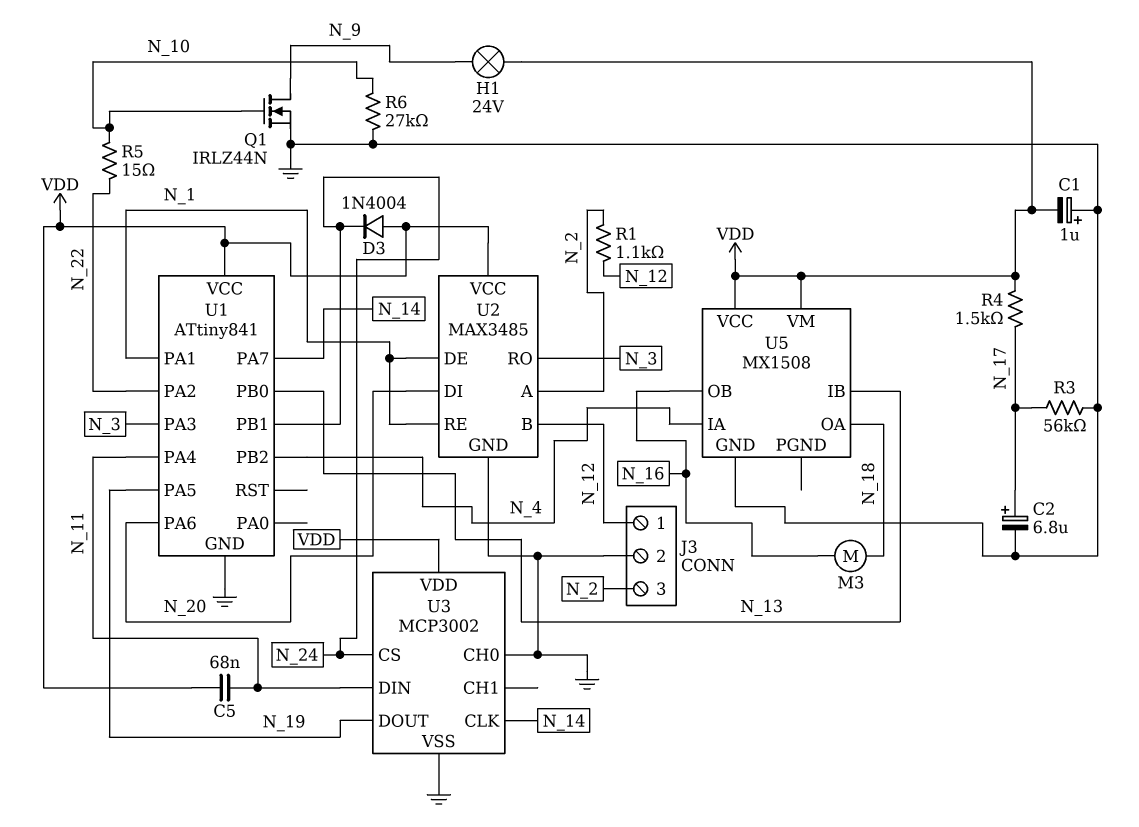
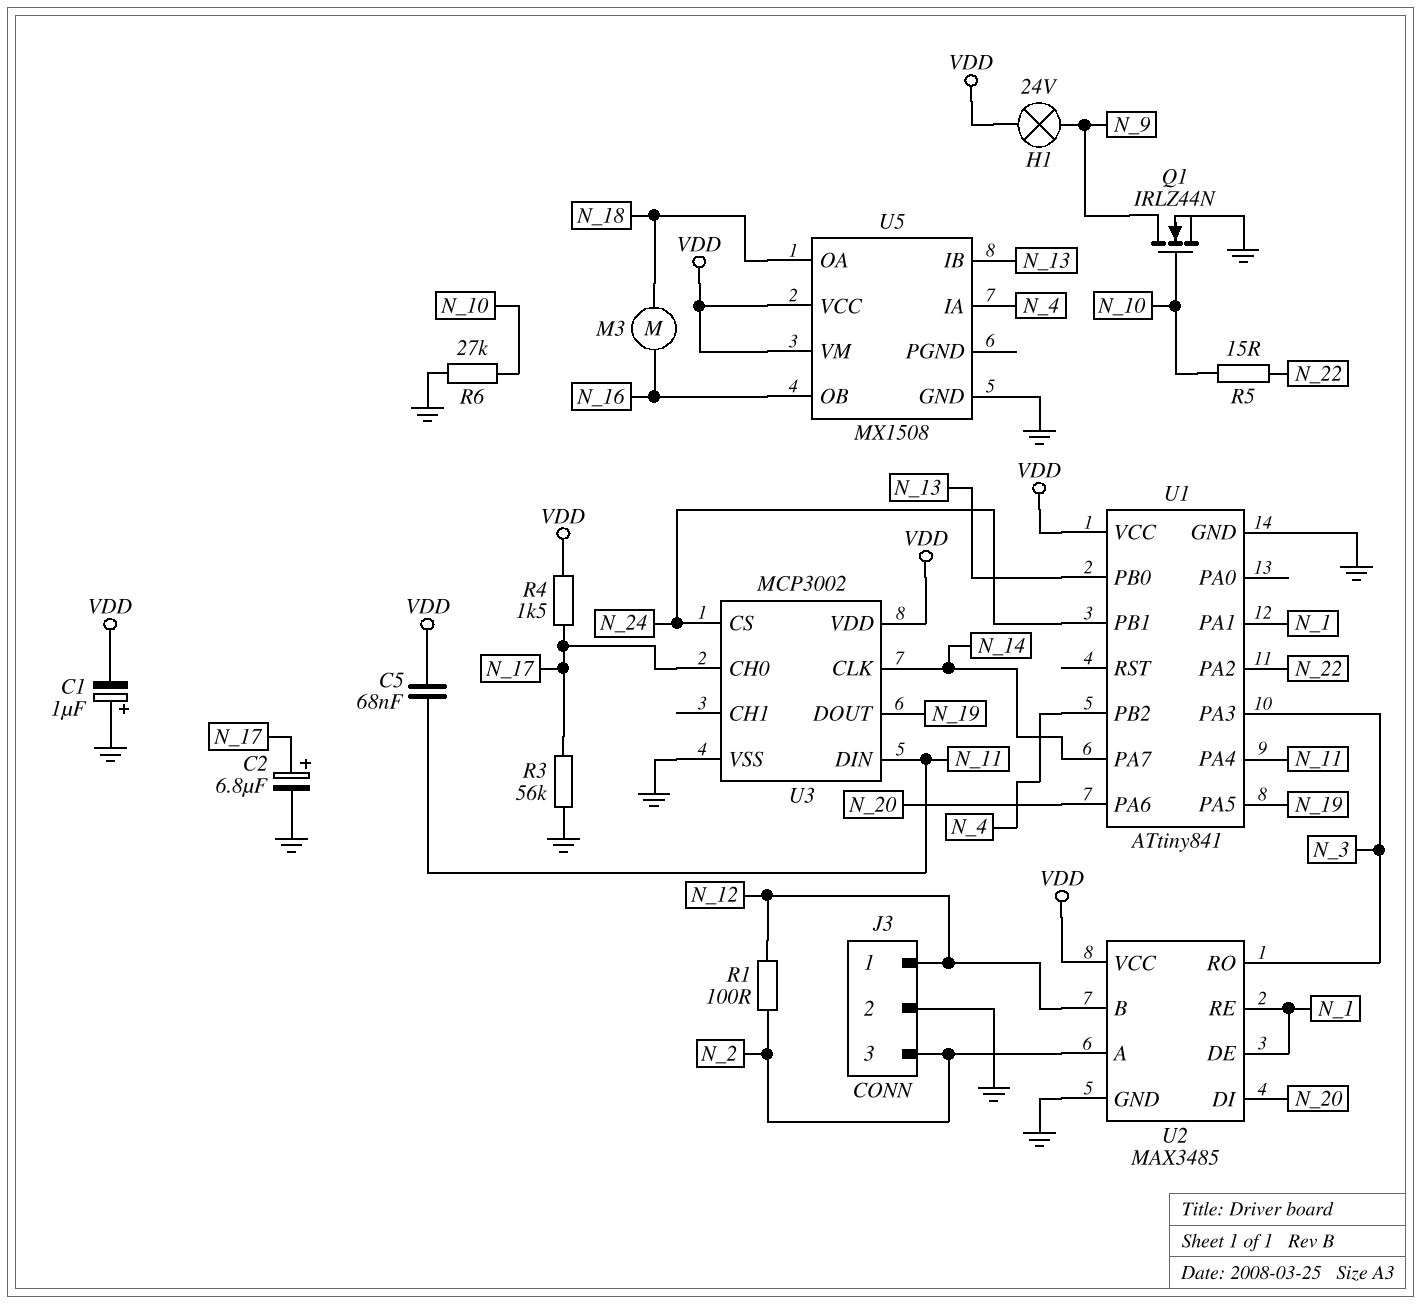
D3: diode 1N4004 (A VDD, K N_24) -> none
R1: 1.1k (N_2, N_12) -> 100 (N_2, N_12)
U3 pin CH0: GND -> N_17

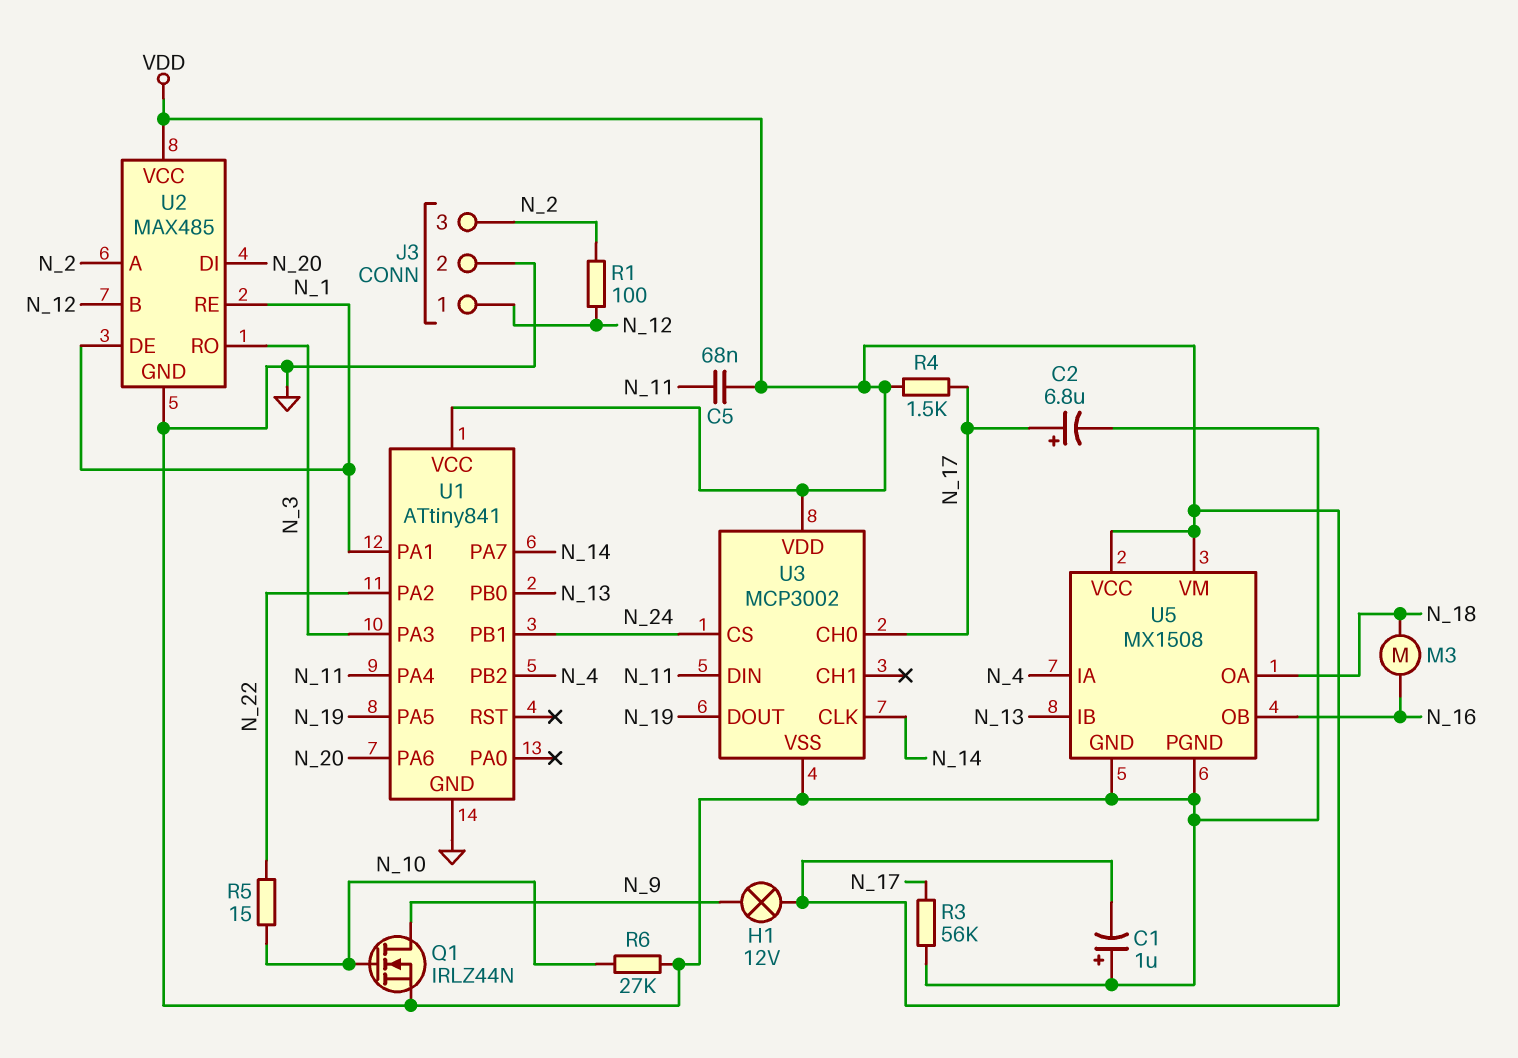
H1: lamp 24V (N_9, VDD) -> lamp 12V (N_9, VDD)
U2: MAX3485 -> MAX485
U5 pin PGND: none -> GND

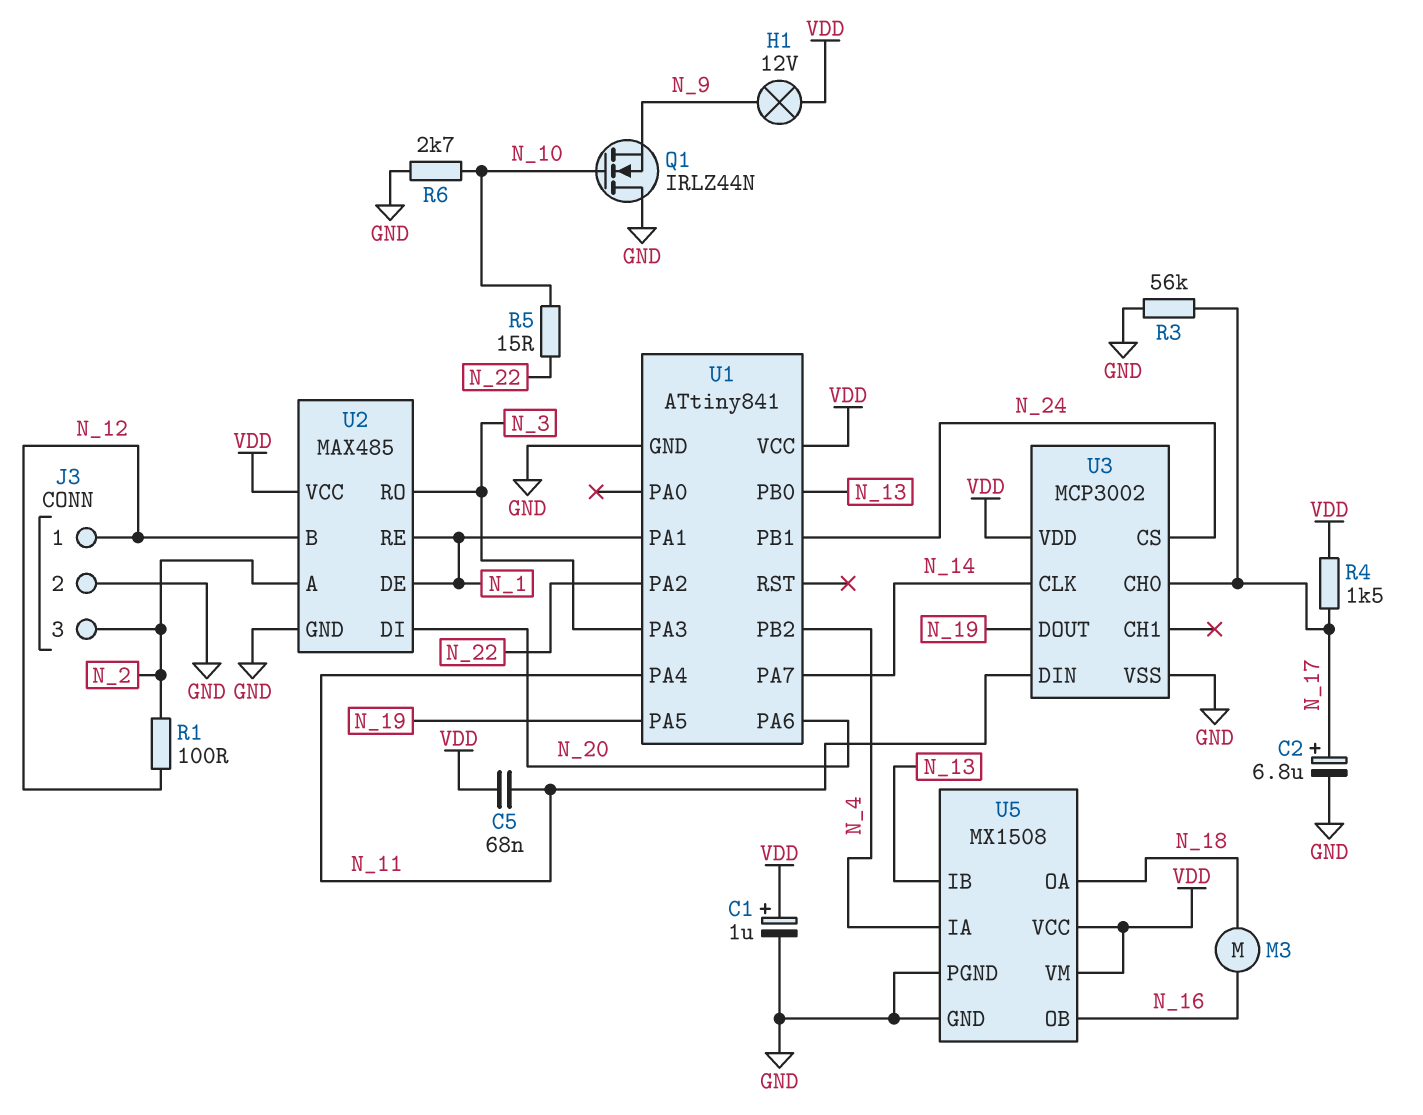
C1: 1uF (plus GND, minus VDD) -> 1uF (plus VDD, minus GND)
Q1: NMOS IRLZ44N (G N_10, D N_9, S GND) -> NMOS IRLZ44N (G N_10, D GND, S N_9)
R6: 27k (GND, N_10) -> 2.7k (GND, N_10)

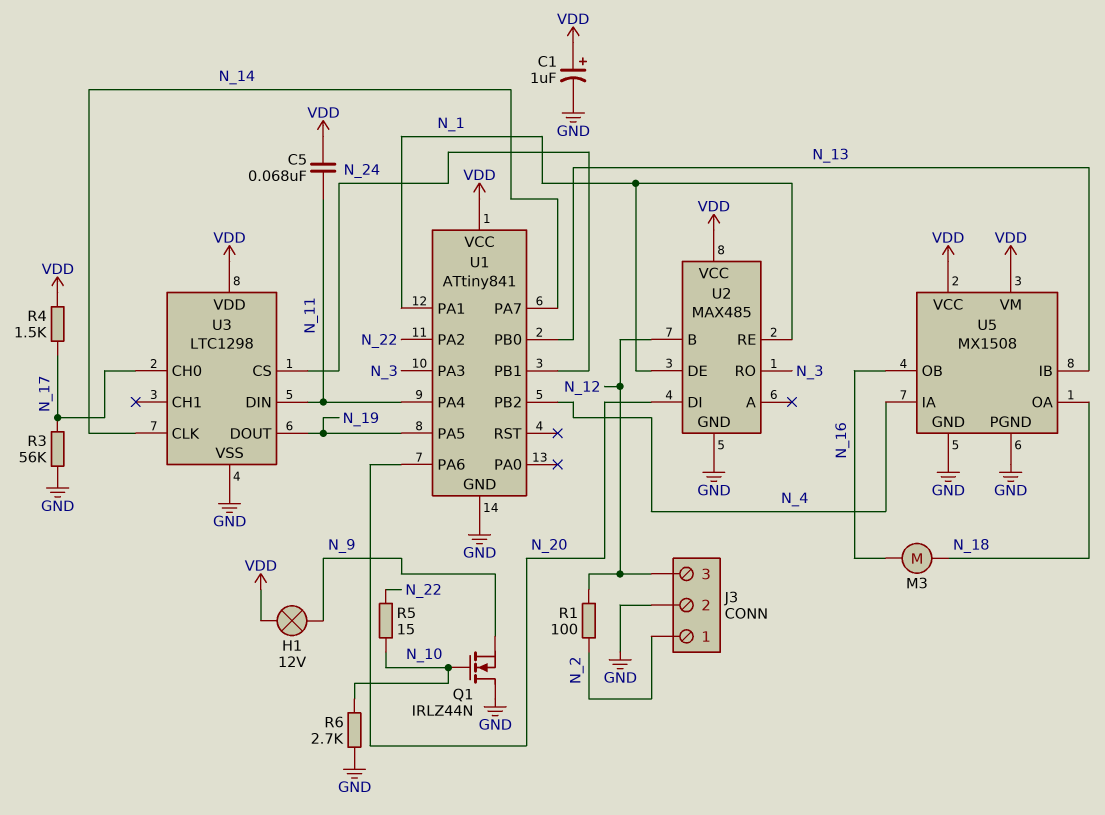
C2: 6.8uF (plus N_17, minus GND) -> none
J3 pin 1: N_12 -> N_2
J3 pin 3: N_2 -> N_12
U2 pin A: N_2 -> none
U3: MCP3002 -> LTC1298

